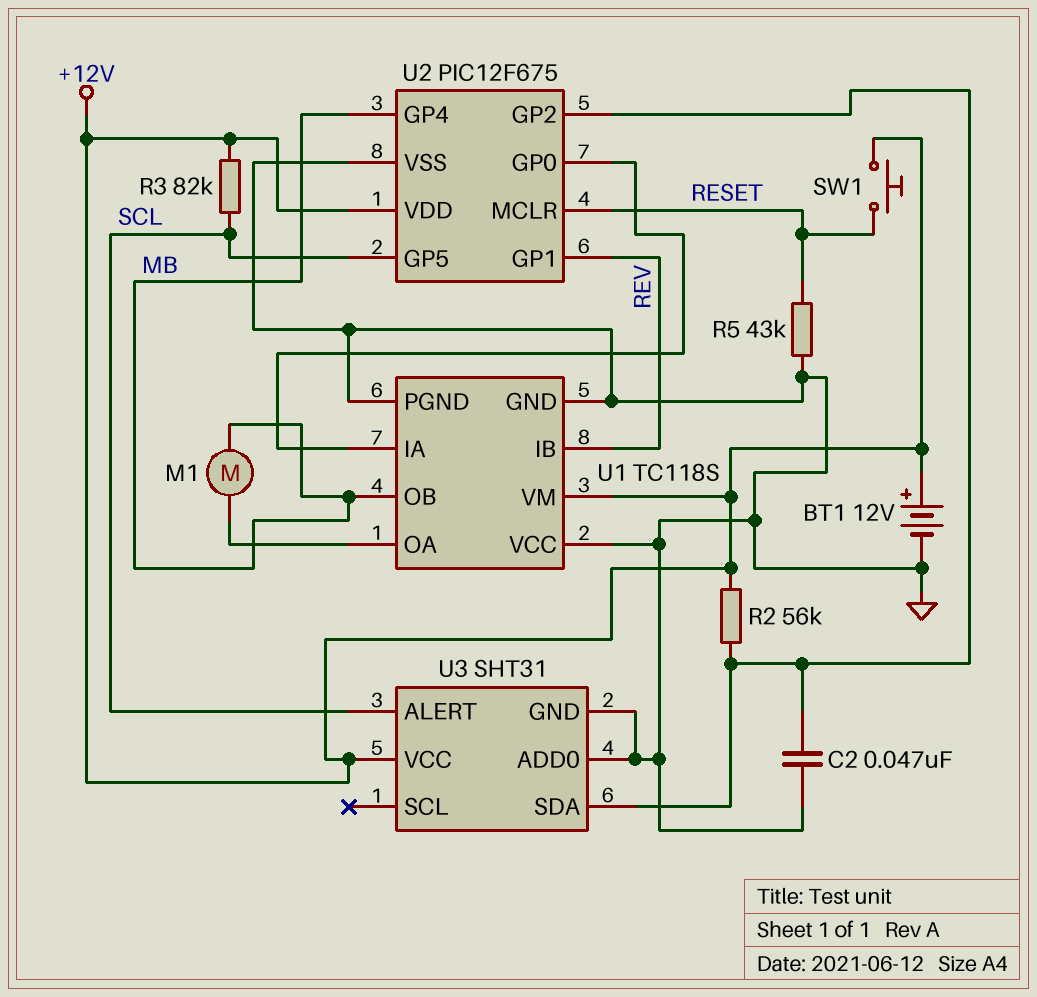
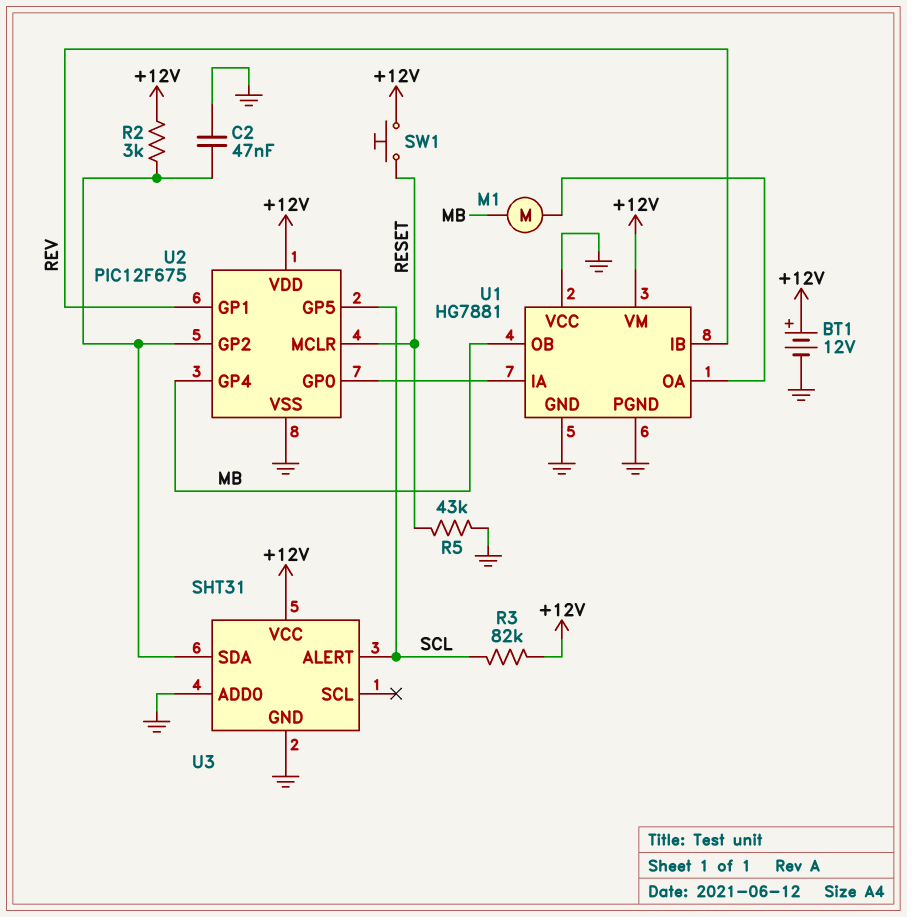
R2: 56k (+12V, U2/GP2) -> 3k (+12V, U2/GP2)
U1: TC118S -> HG7881

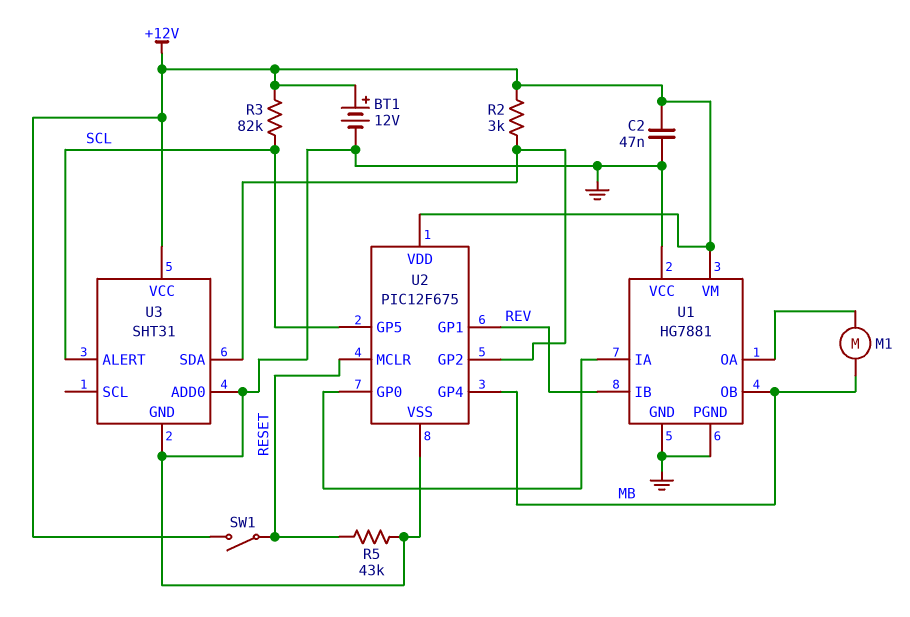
C2: 47nF (GND, U2/GP2) -> 47nF (+12V, GND)
SW1: button (+12V, RESET) -> switch (+12V, RESET)

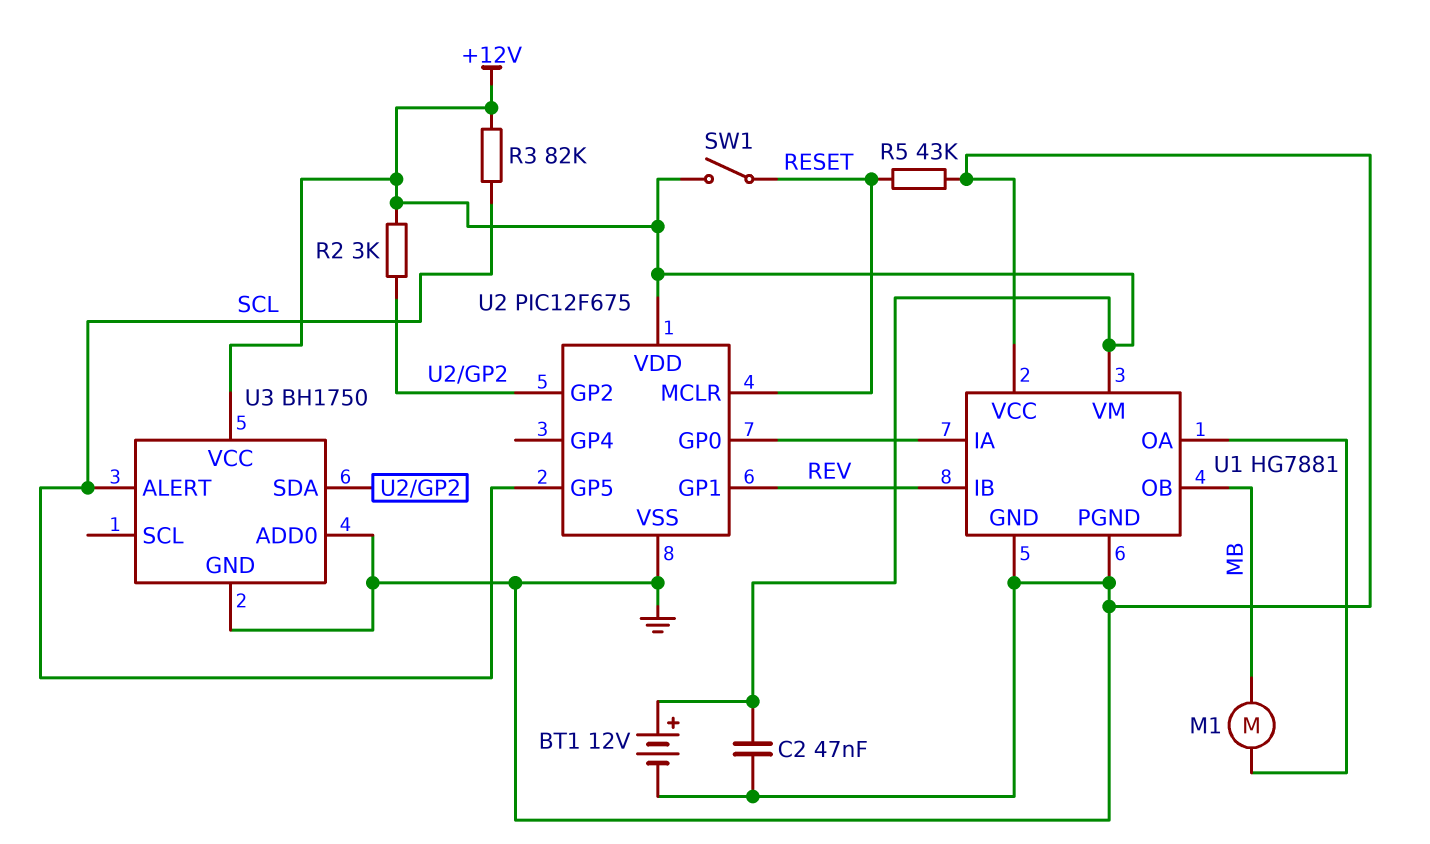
U2 pin GP4: MB -> none
U3: SHT31 -> BH1750

